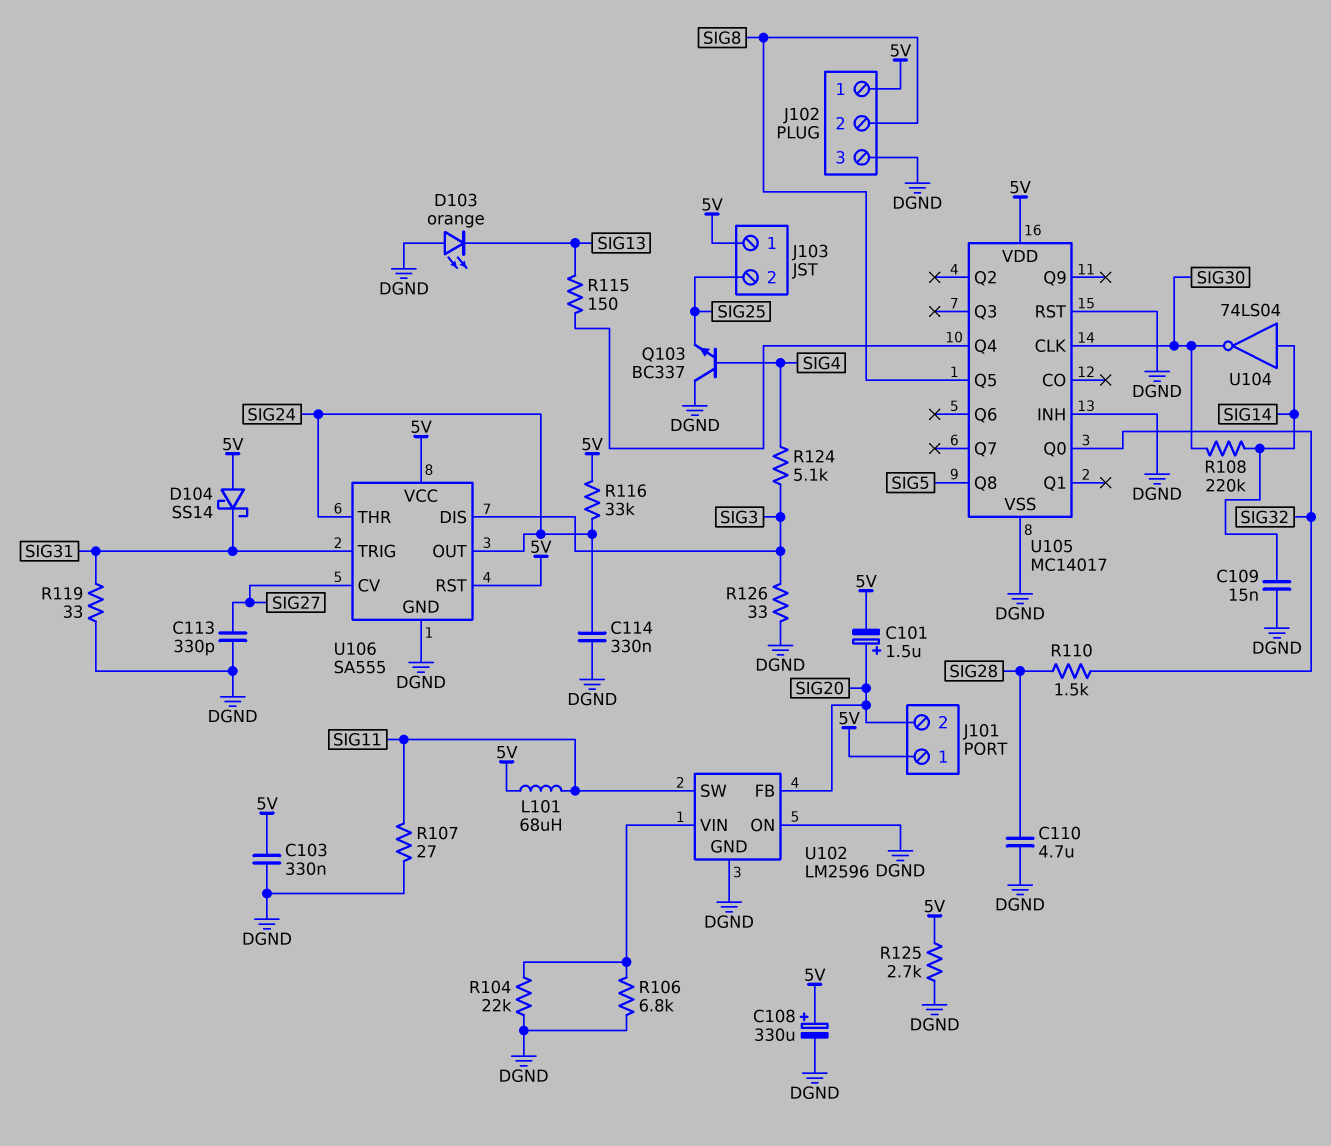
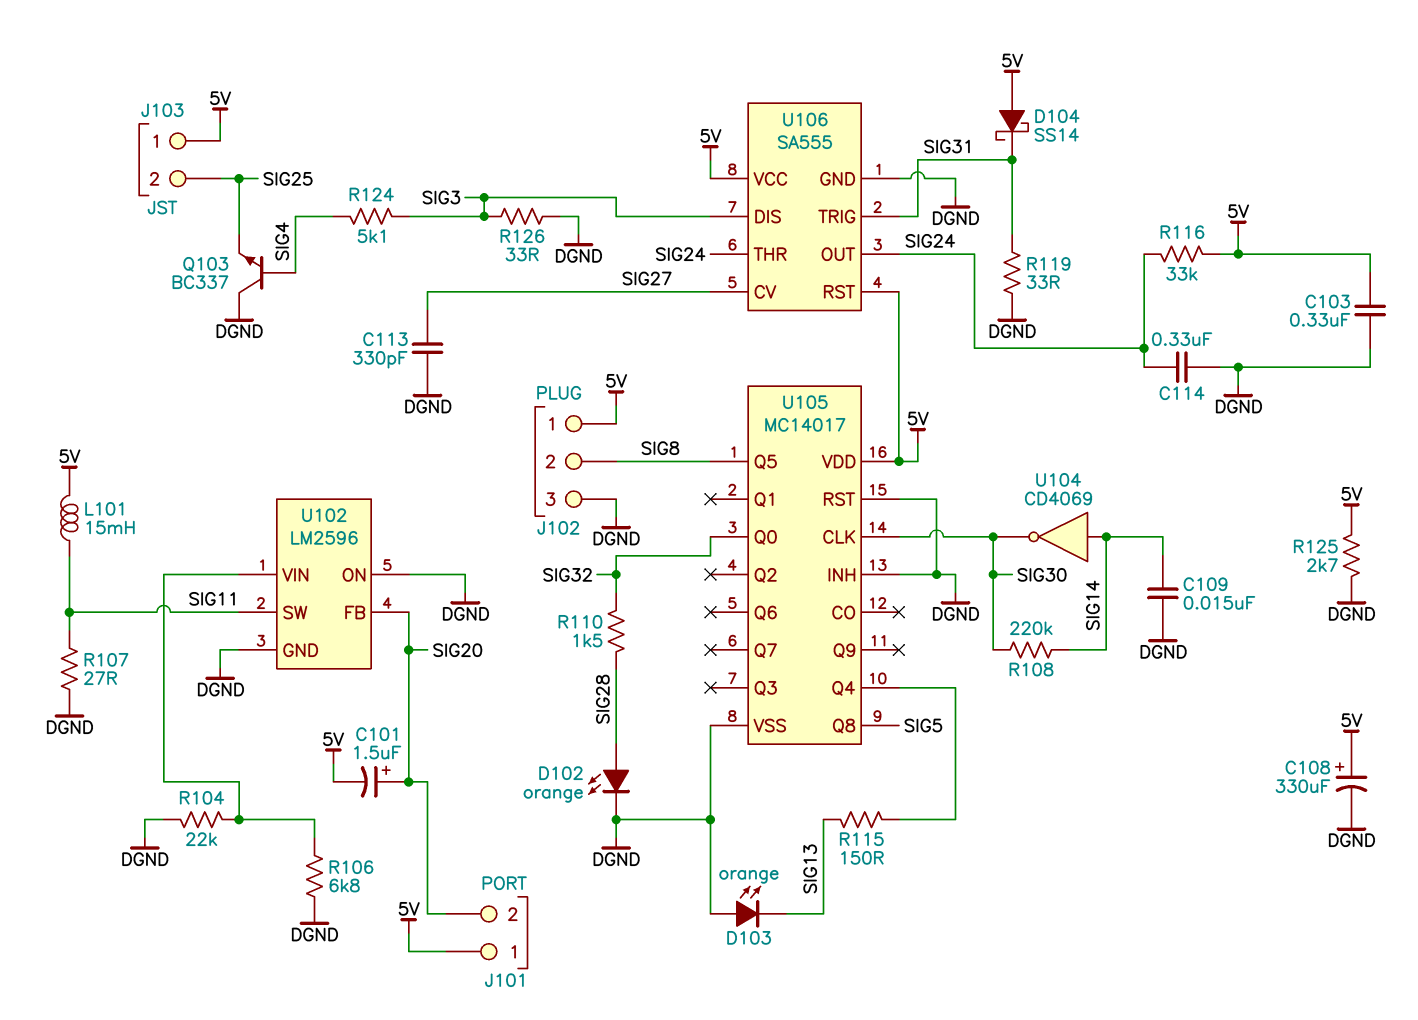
C110: 4.7uF (DGND, SIG28) -> none
D102: none -> LED orange (A SIG28, K DGND)
L101: 68uH (5V, SIG11) -> 15mH (5V, SIG11)
U104: NOT 74LS04 (in SIG14, out SIG30) -> NOT CD4069 (in SIG14, out SIG30)

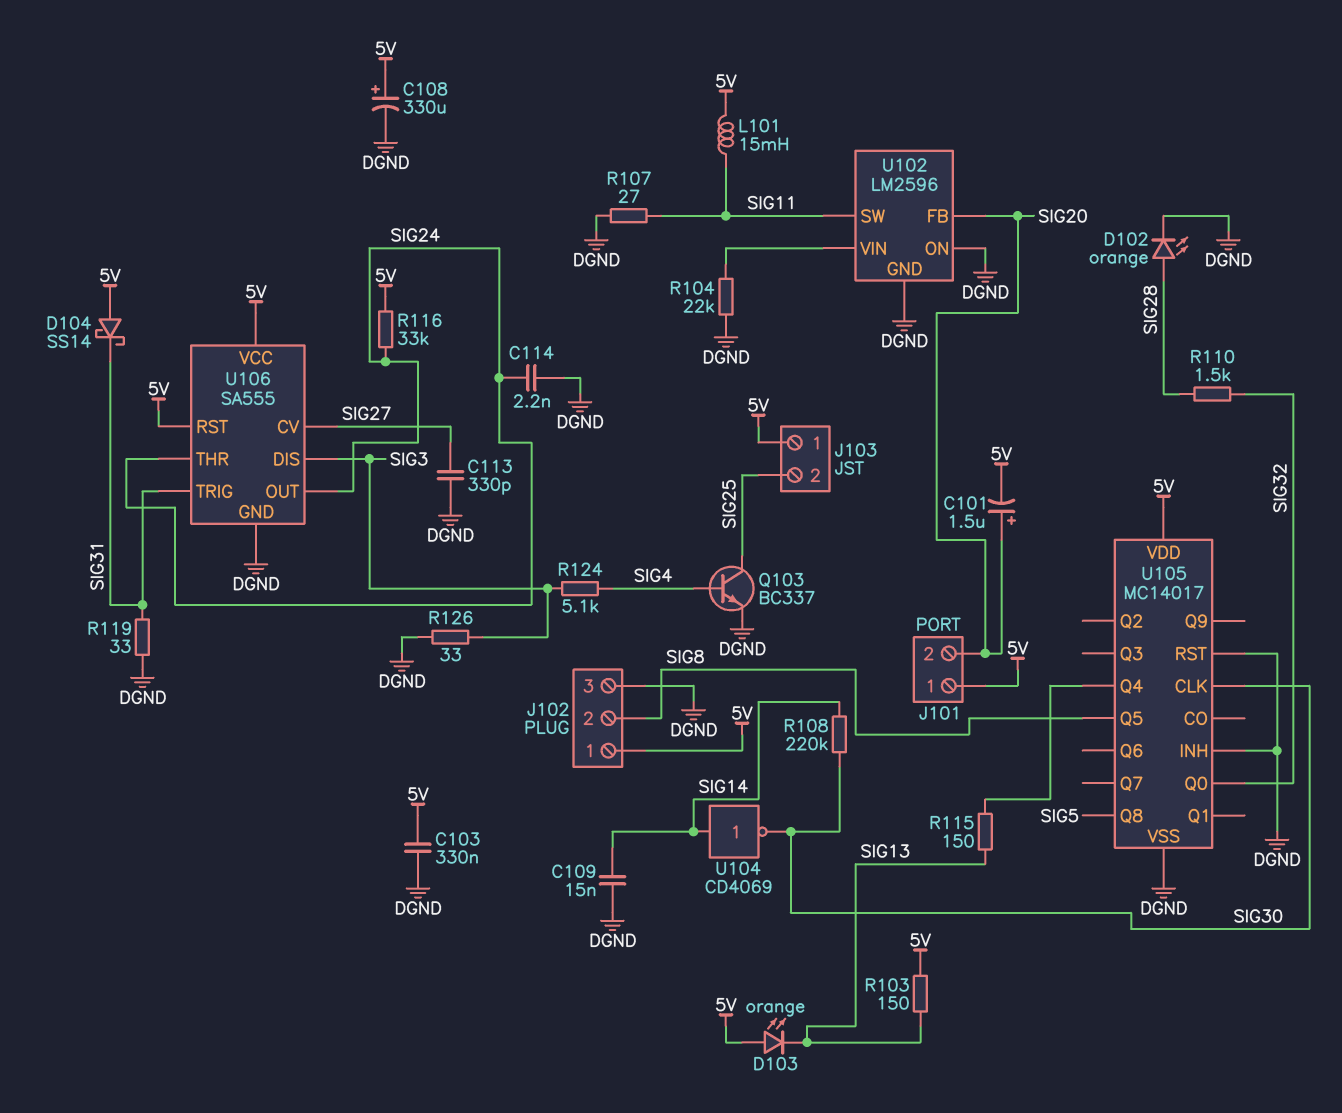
C114: 330nF (DGND, SIG24) -> 2.2nF (DGND, SIG24)
D103: LED orange (A DGND, K SIG13) -> LED orange (A 5V, K SIG13)
Q103: NPN BC337 (B SIG4, C DGND, E SIG25) -> NPN BC337 (B SIG4, C SIG25, E DGND)
R103: none -> 150 (5V, SIG13)
R106: 6.8k (DGND, U102/VIN) -> none
R125: 2.7k (5V, DGND) -> none

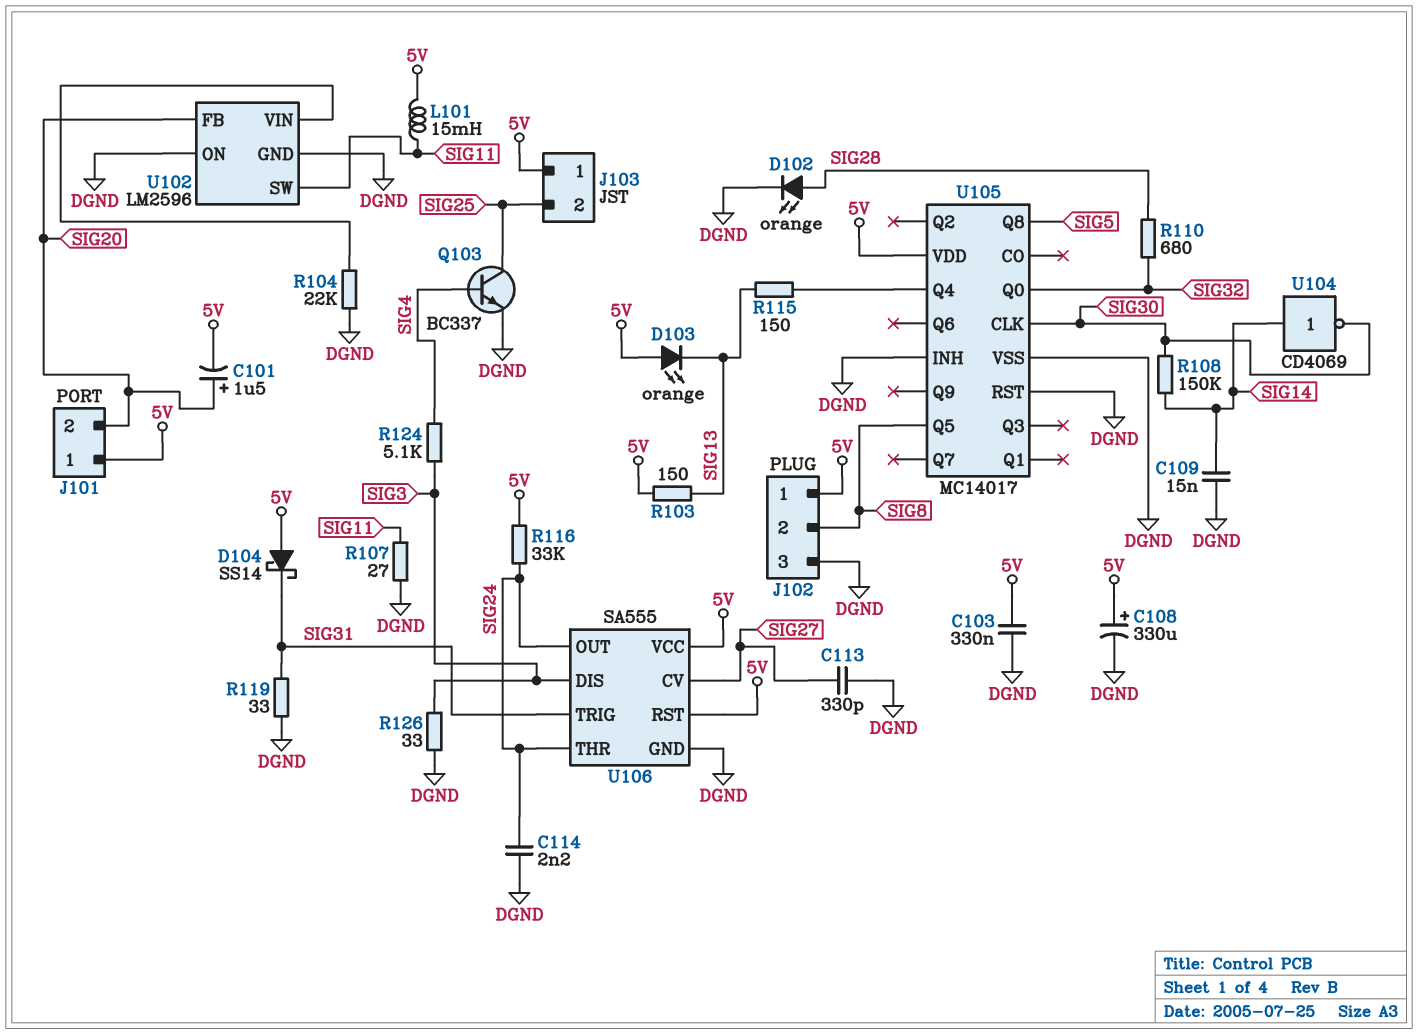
R108: 220k (SIG14, SIG30) -> 150k (SIG14, SIG30)
R110: 1.5k (SIG28, SIG32) -> 680 (SIG28, SIG32)

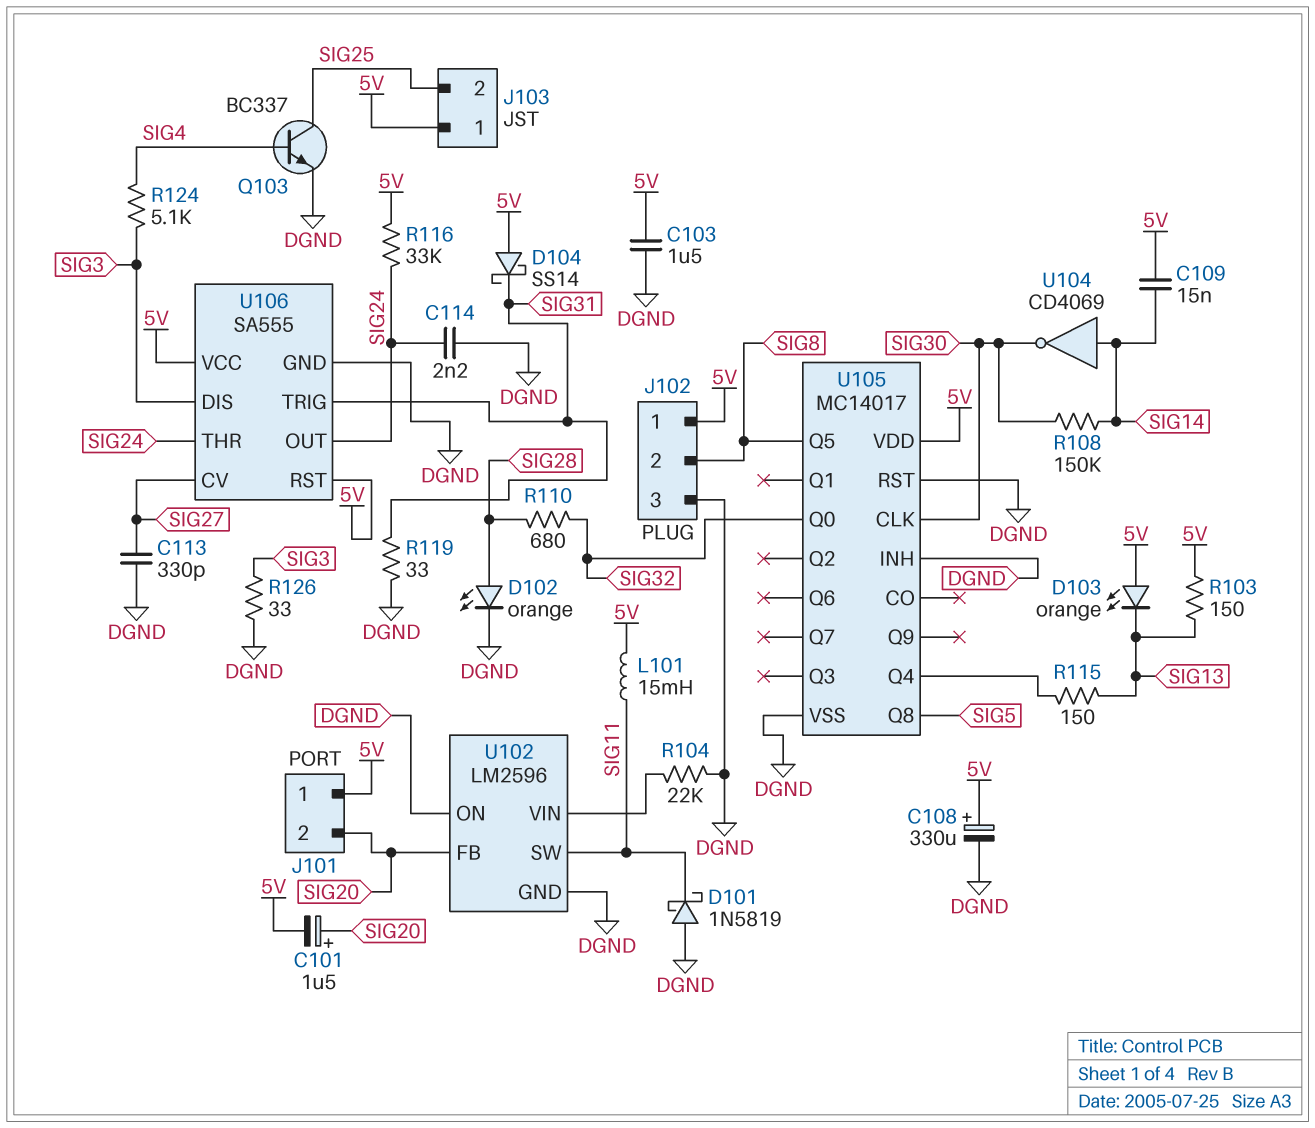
C103: 330nF (5V, DGND) -> 1.5uF (5V, DGND)
C109: 15nF (DGND, SIG14) -> 15nF (5V, SIG14)
D101: none -> schottky 1N5819 (A DGND, K SIG11)
R107: 27 (DGND, SIG11) -> none

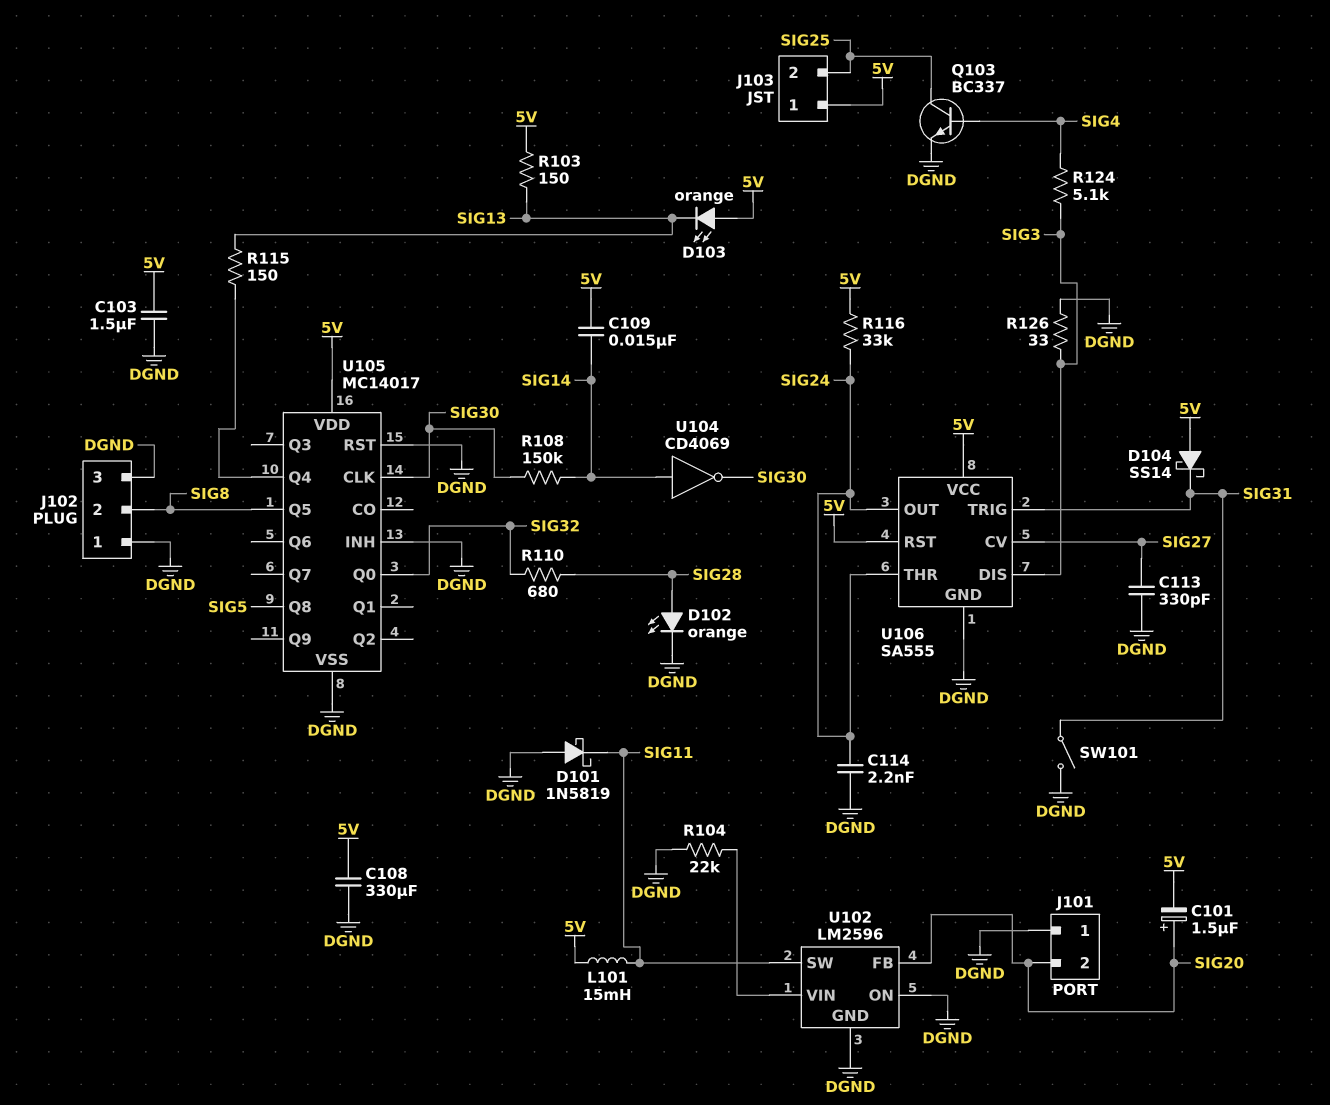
C108: 330uF (plus 5V, minus DGND) -> 330uF (5V, DGND)
J101 pin 1: 5V -> DGND
J102 pin 1: 5V -> DGND
R119: 33 (DGND, SIG31) -> none
SW101: none -> switch (DGND, SIG31)

